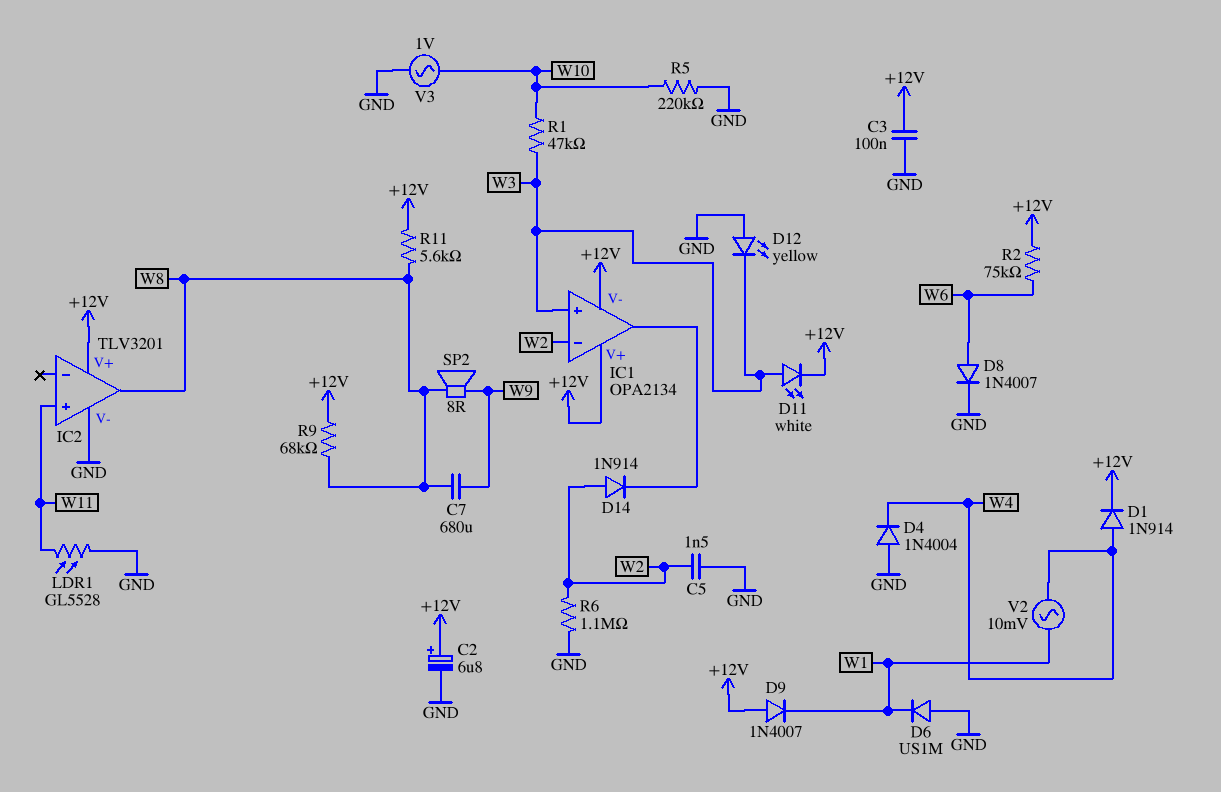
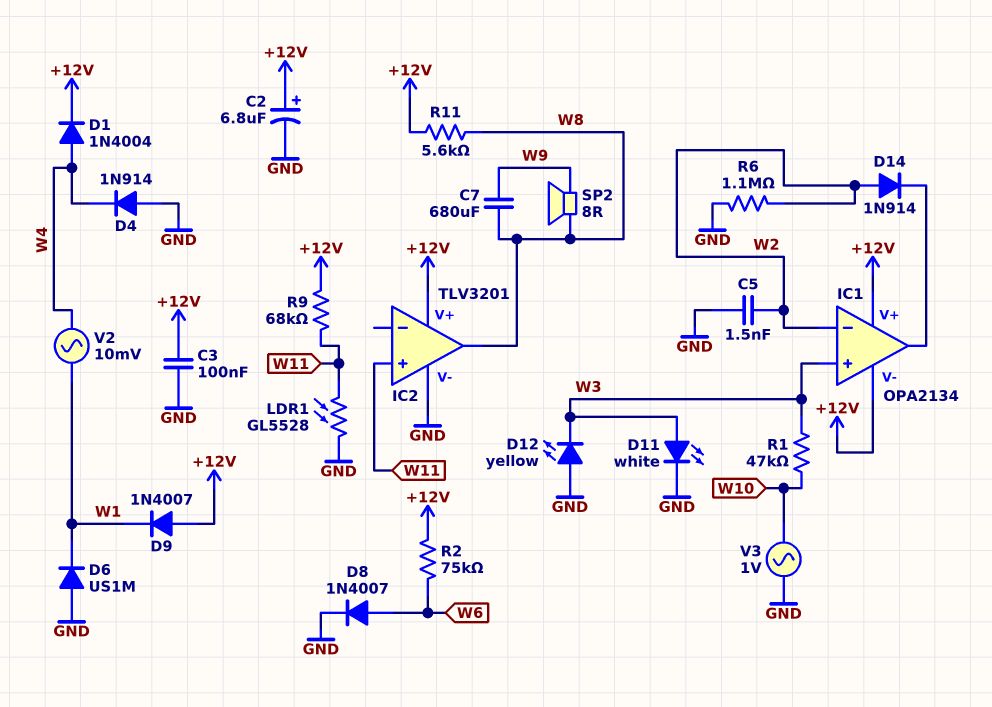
D1: diode 1N914 (A W4, K +12V) -> diode 1N4004 (A W4, K +12V)
D4: diode 1N4004 (A GND, K W4) -> diode 1N914 (A GND, K W4)
D11: LED white (A W3, K +12V) -> LED white (A W3, K GND)
R5: 220k (GND, W10) -> none
R9: 68k (+12V, W8) -> 68k (+12V, W11)

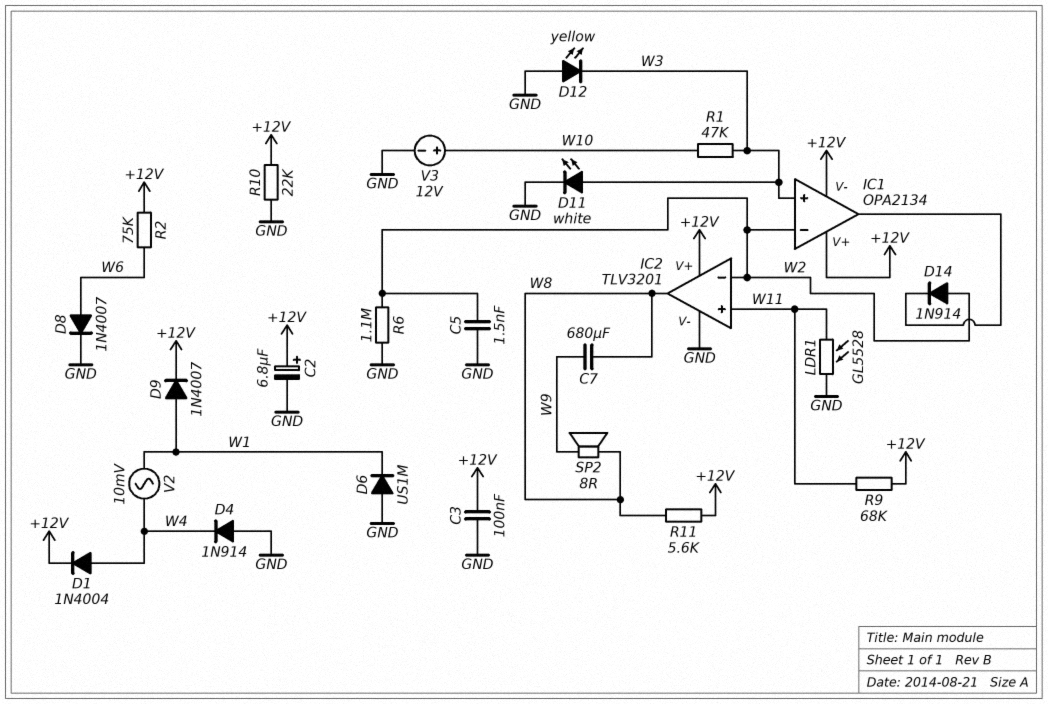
D9: diode 1N4007 (A +12V, K W1) -> diode 1N4007 (A W1, K +12V)
IC2 pin in-: none -> W2
R10: none -> 22k (+12V, GND)
V3: AC 1V (GND, W10) -> 12V (plus W10, minus GND)

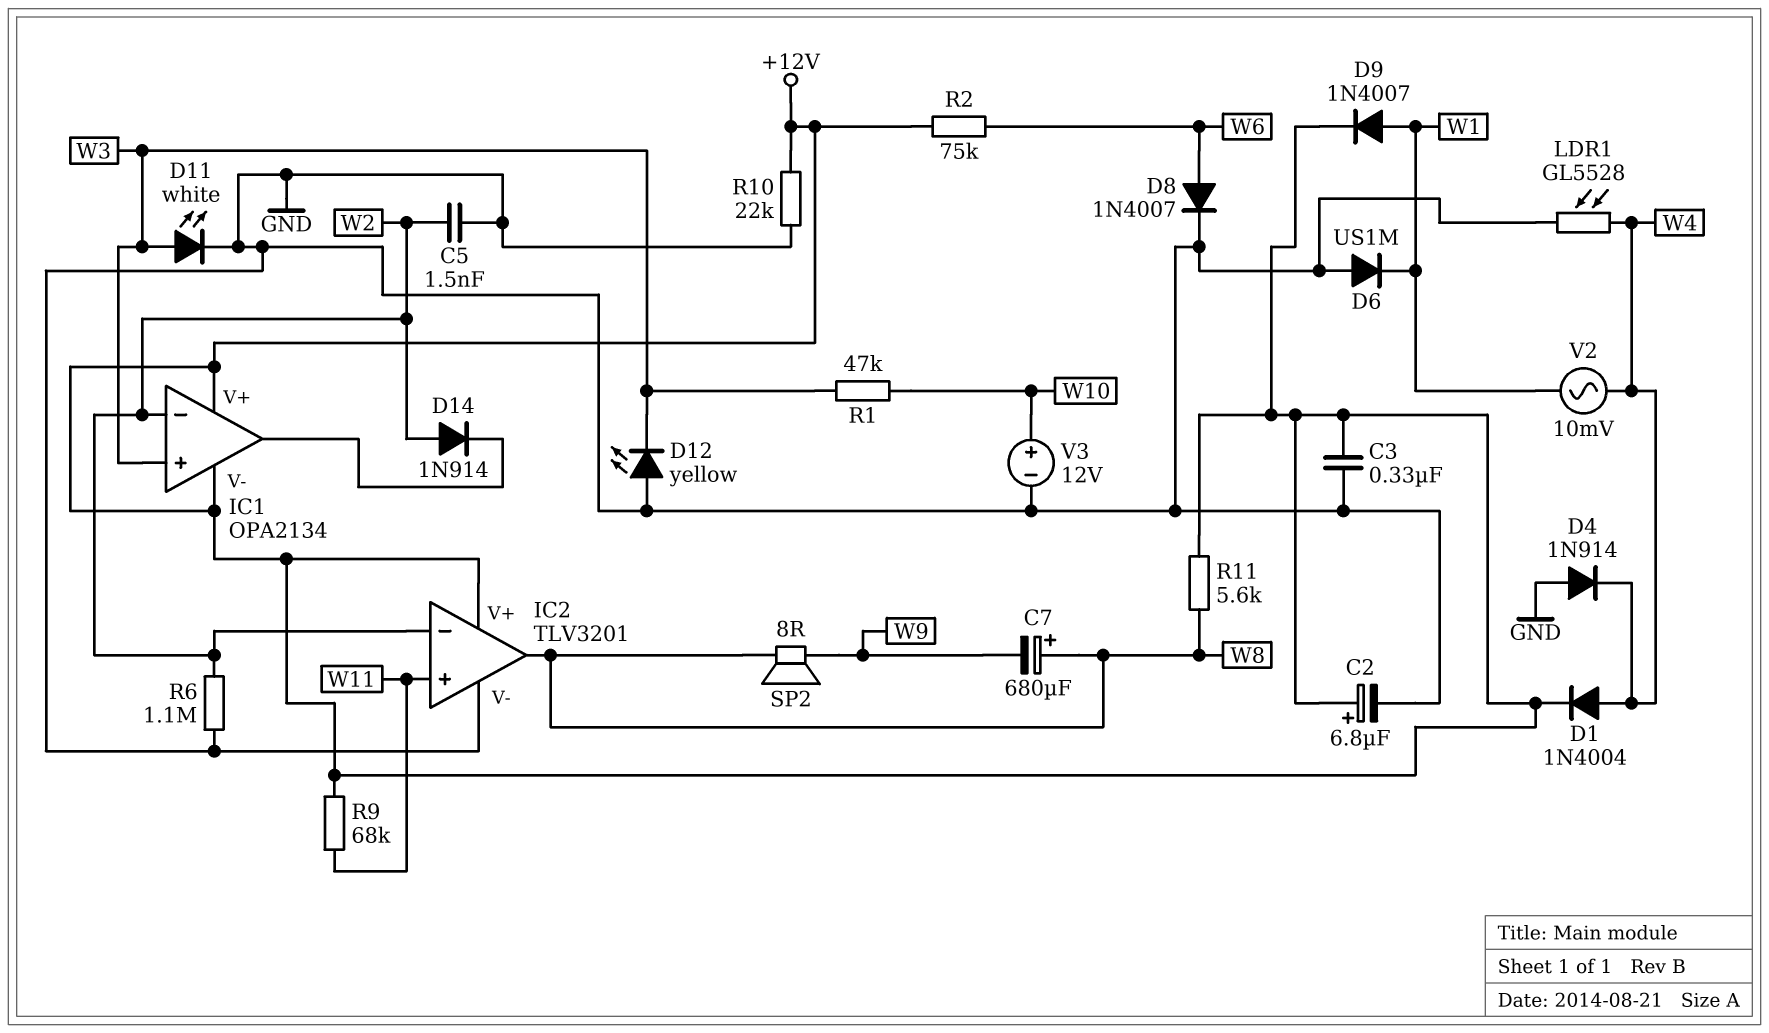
C3: 100nF (+12V, GND) -> 330nF (+12V, GND)
C7: 680uF (W8, W9) -> 680uF (plus W8, minus W9)
LDR1: GL5528 (GND, W11) -> GL5528 (GND, W4)

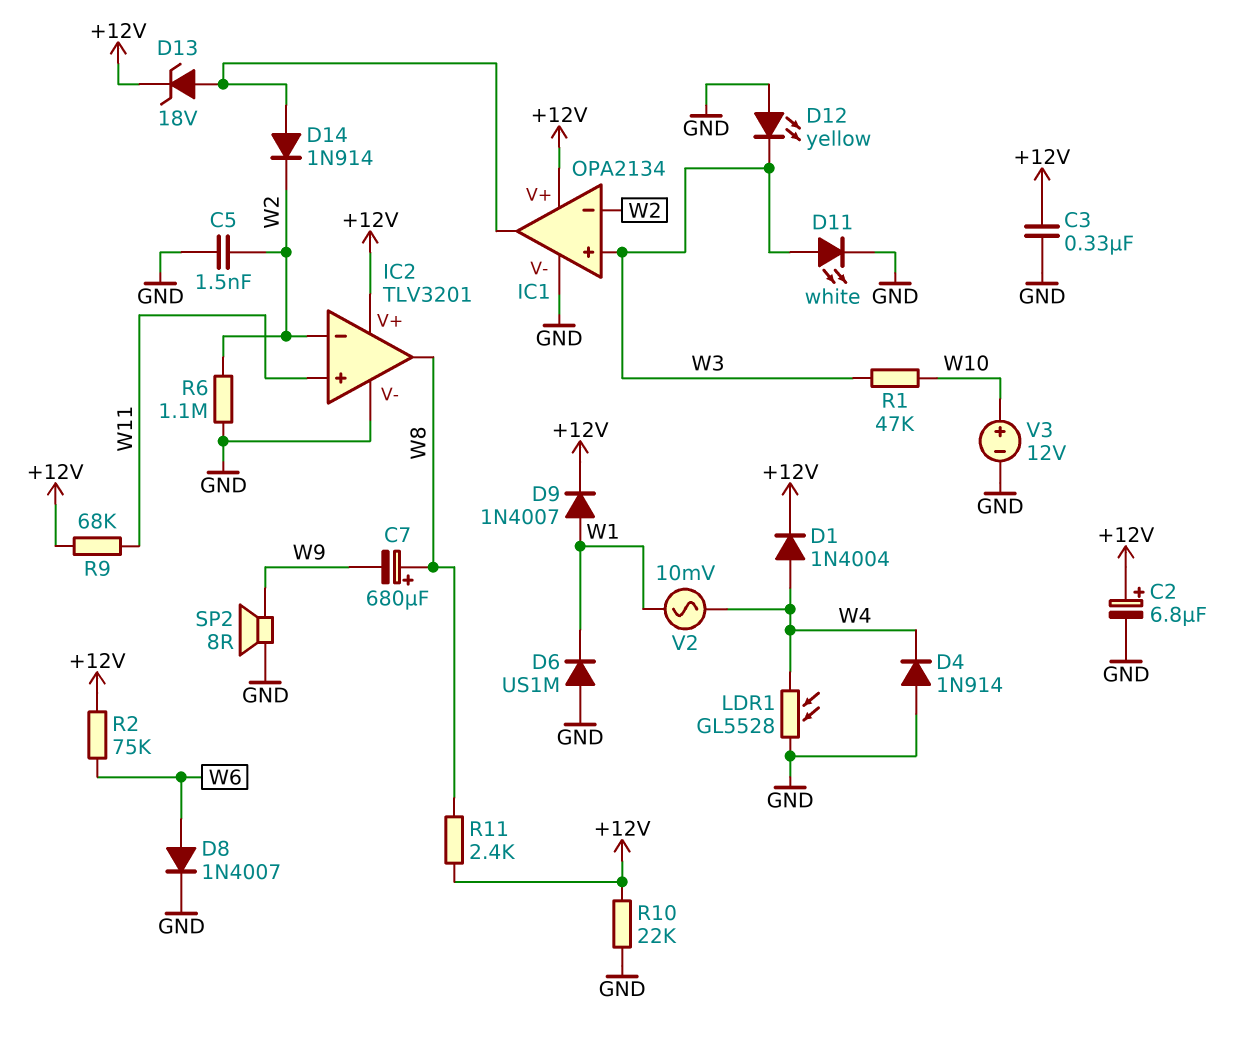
D13: none -> zener 18V (A IC1/out, K +12V)
D14: diode 1N914 (A W2, K IC1/out) -> diode 1N914 (A IC1/out, K W2)
IC1 pin V-: +12V -> GND
R11: 5.6k (+12V, W8) -> 2.4k (+12V, W8)
SP2: speaker 8R (W8, W9) -> speaker 8R (GND, W9)

